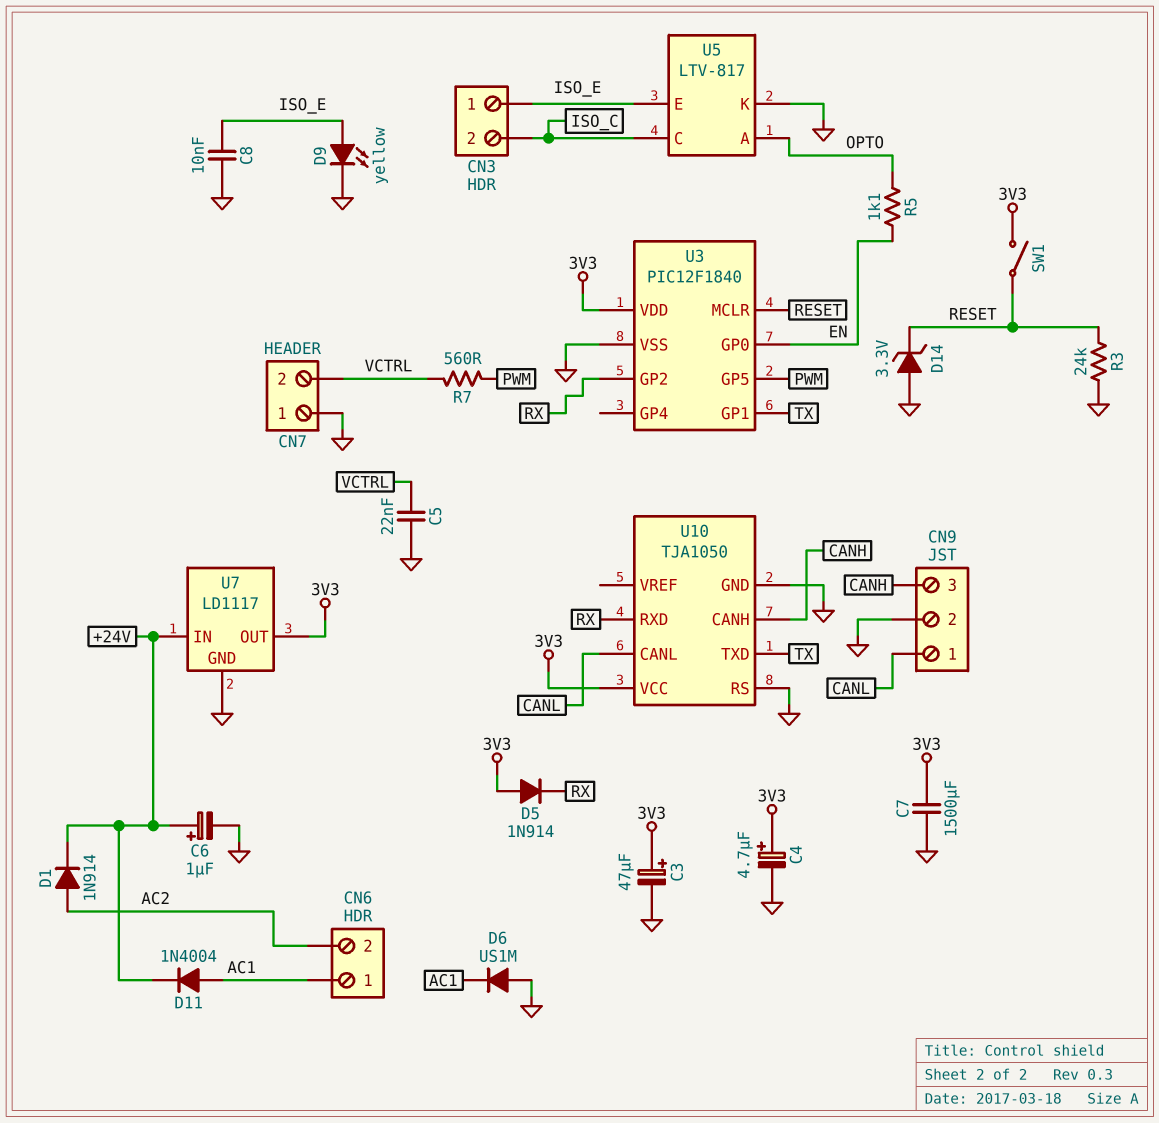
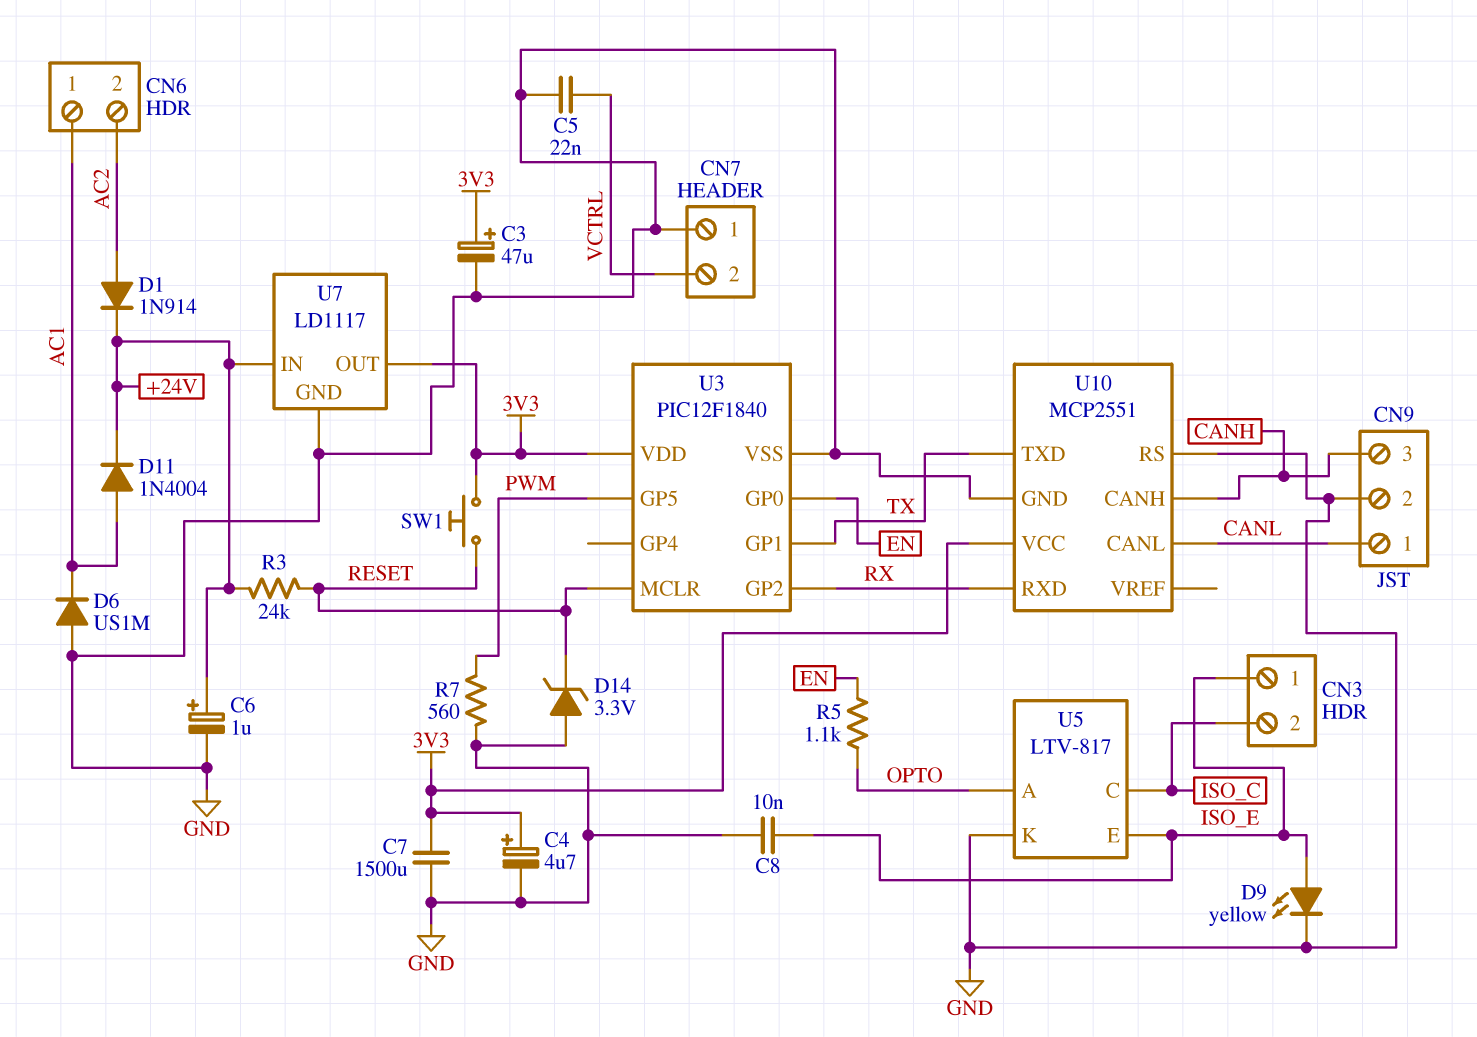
D5: diode 1N914 (A 3V3, K RX) -> none
R3: 24k (GND, RESET) -> 24k (+24V, RESET)
R7: 560 (PWM, VCTRL) -> 560 (GND, PWM)
SW1: switch (3V3, RESET) -> button (3V3, RESET)
U10: TJA1050 -> MCP2551

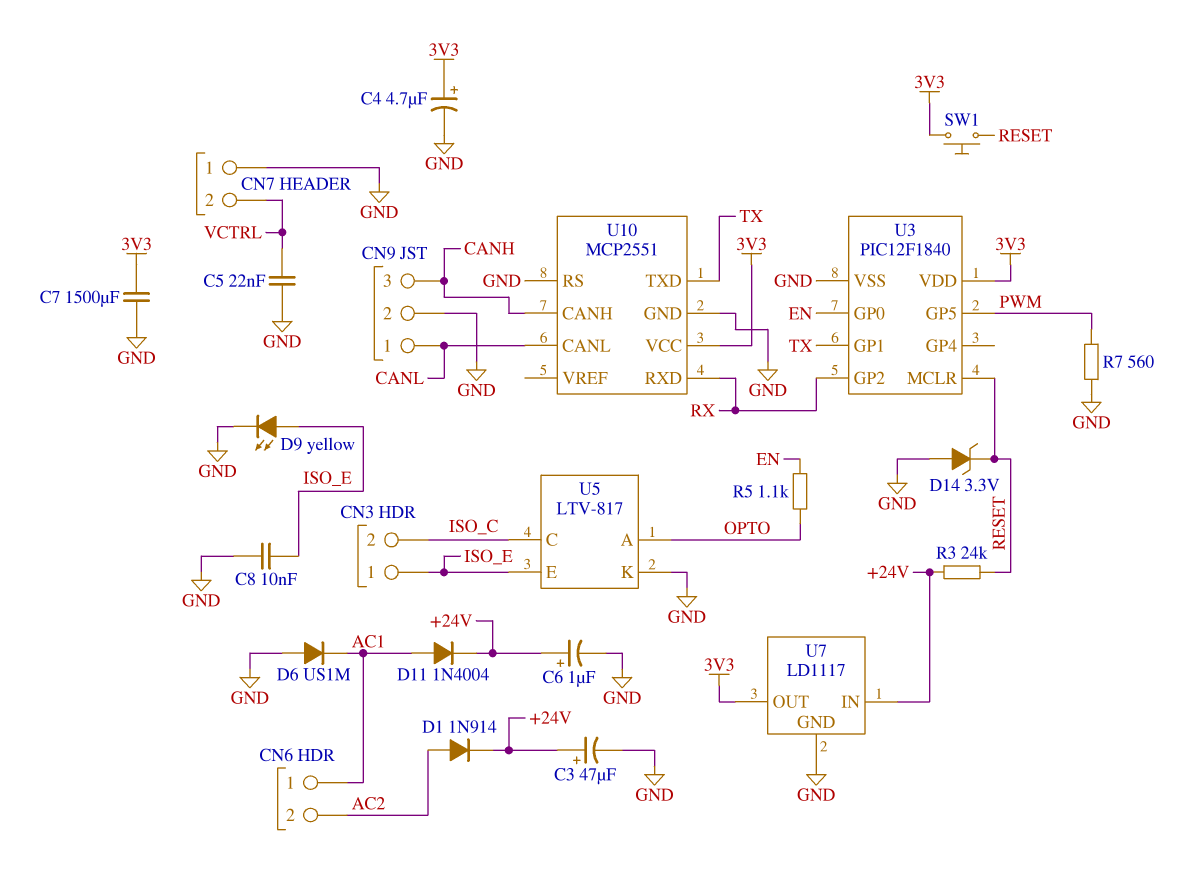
C3: 47uF (plus 3V3, minus GND) -> 47uF (plus +24V, minus GND)

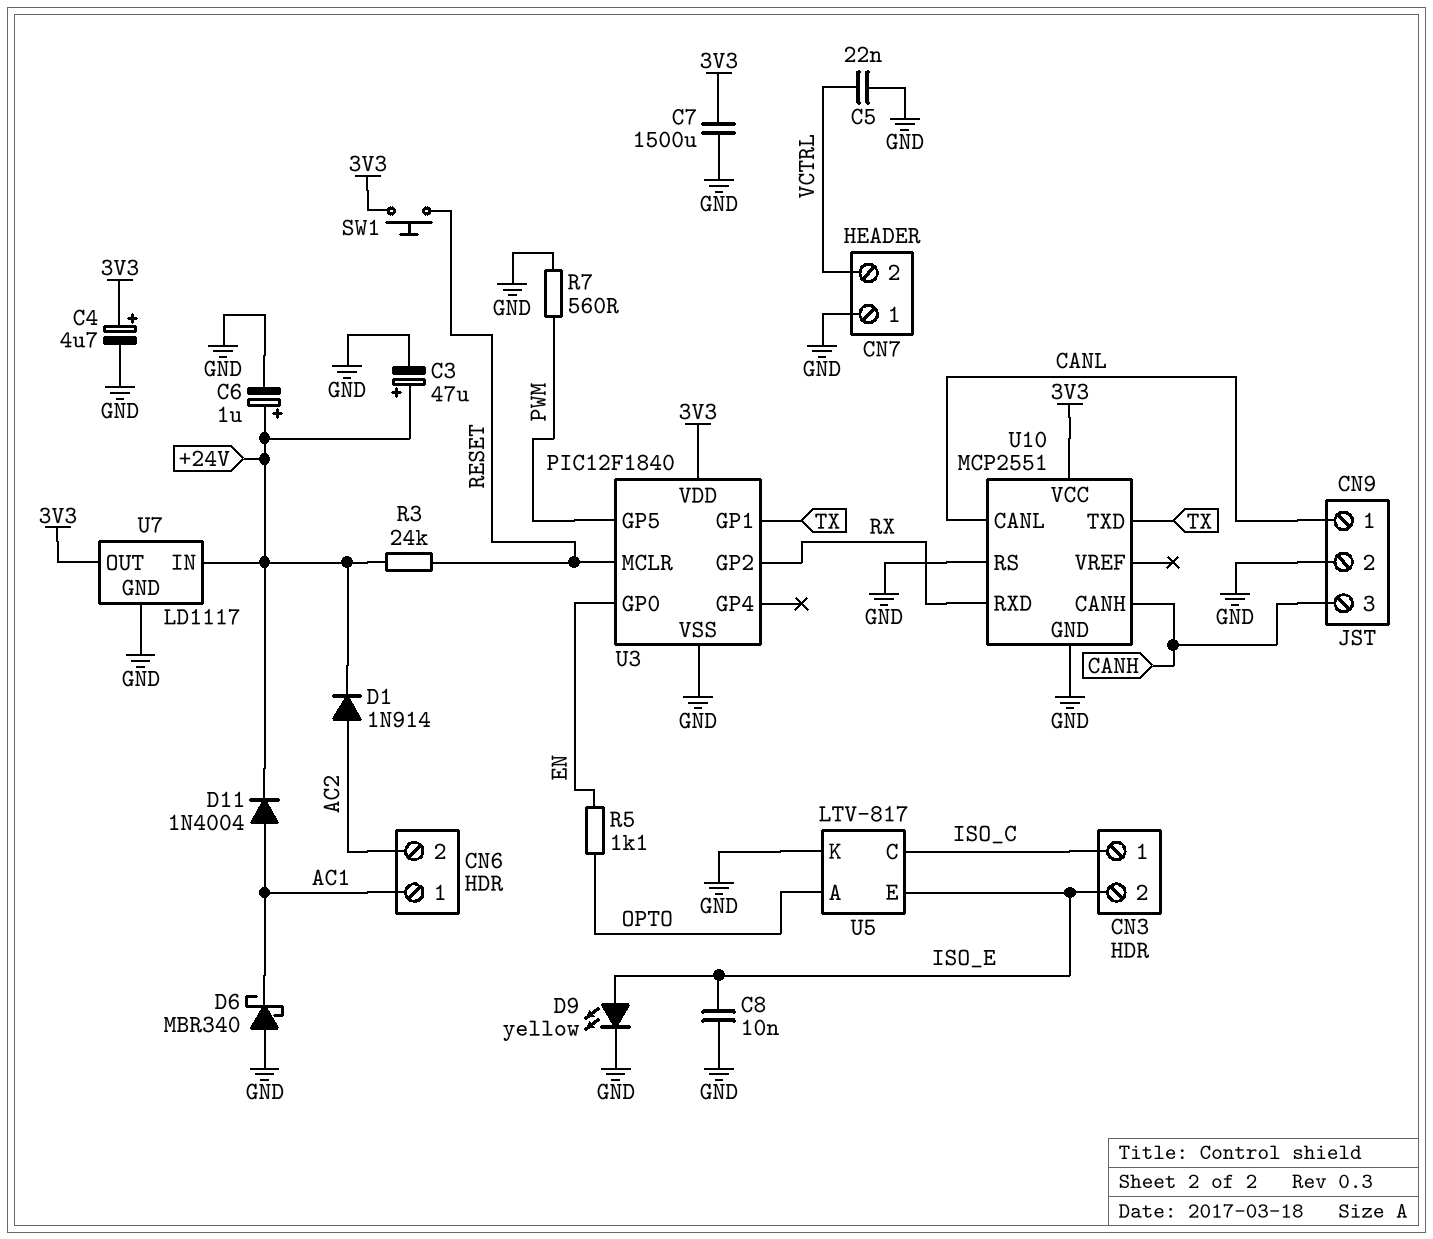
CN3 pin 1: ISO_E -> ISO_C
CN3 pin 2: ISO_C -> ISO_E
D6: diode US1M (A GND, K AC1) -> schottky MBR340 (A GND, K AC1)
D14: zener 3.3V (A GND, K RESET) -> none

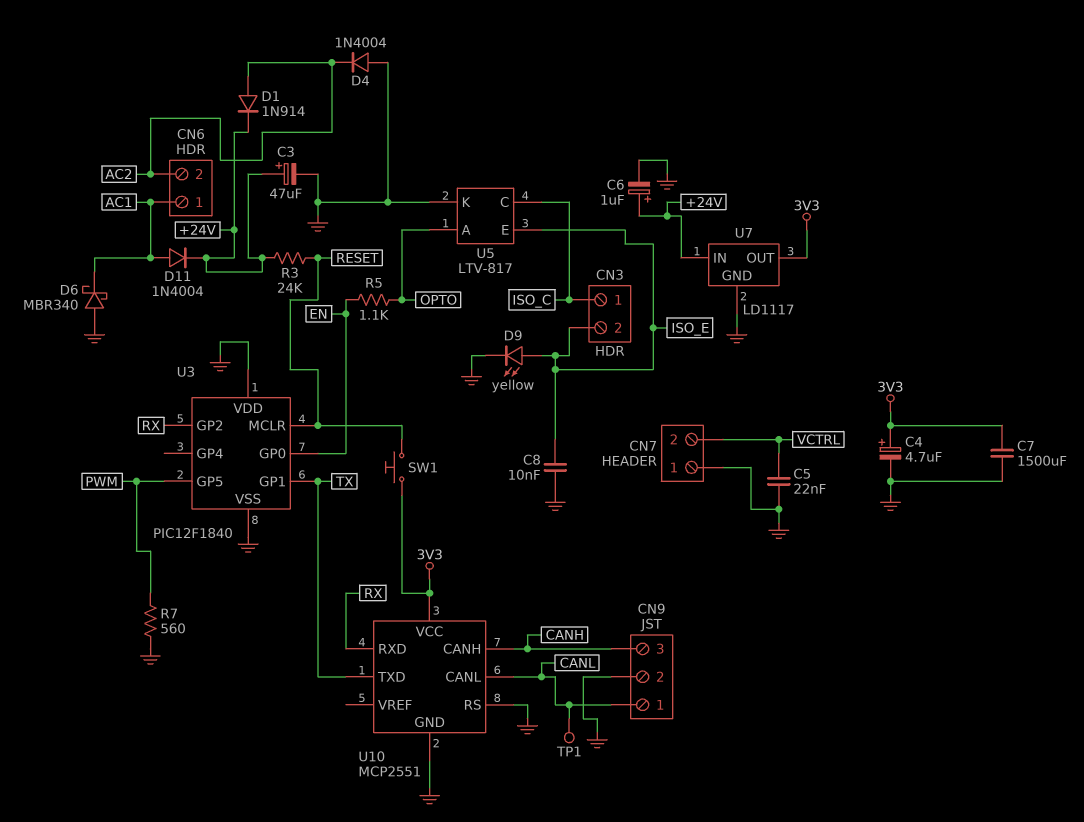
D4: none -> diode 1N4004 (A GND, K AC2)
TP1: none -> test point (CANL)
U3 pin VDD: 3V3 -> GND

